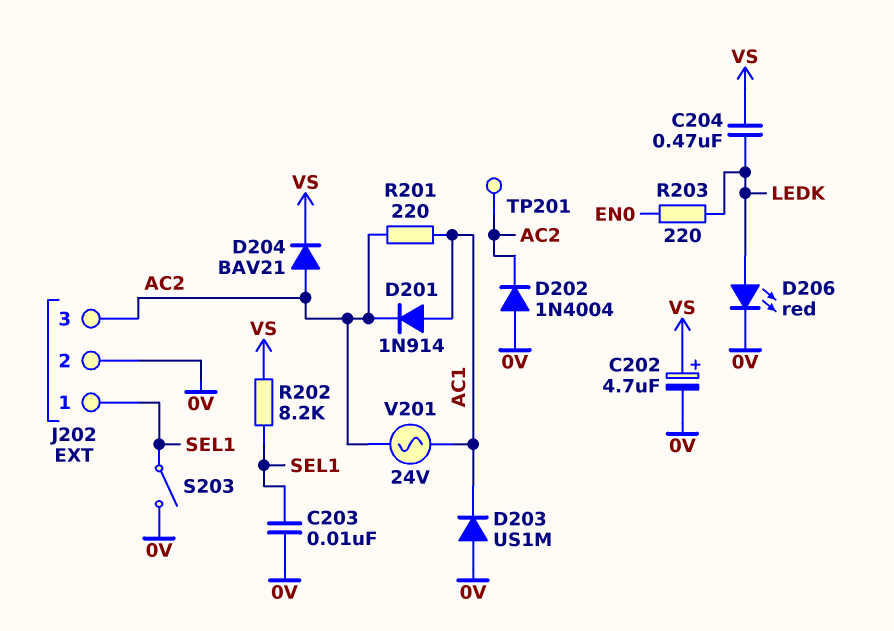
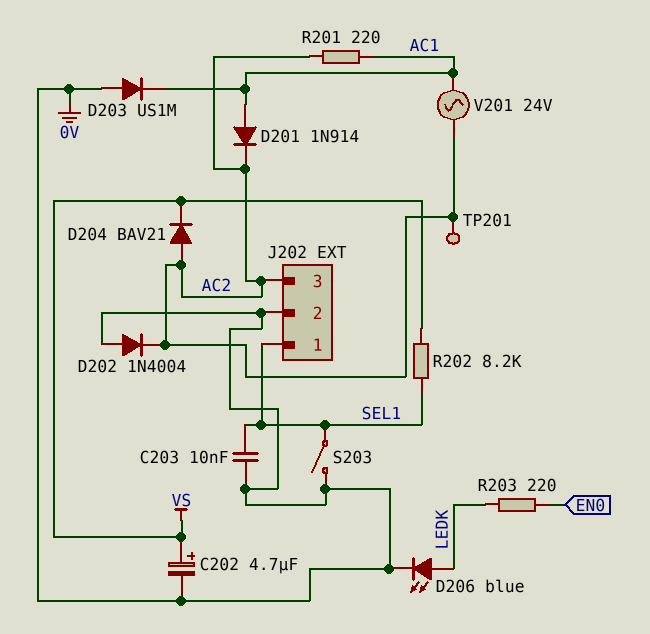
C204: 470nF (LEDK, VS) -> none
D206: LED red (A LEDK, K 0V) -> LED blue (A LEDK, K 0V)

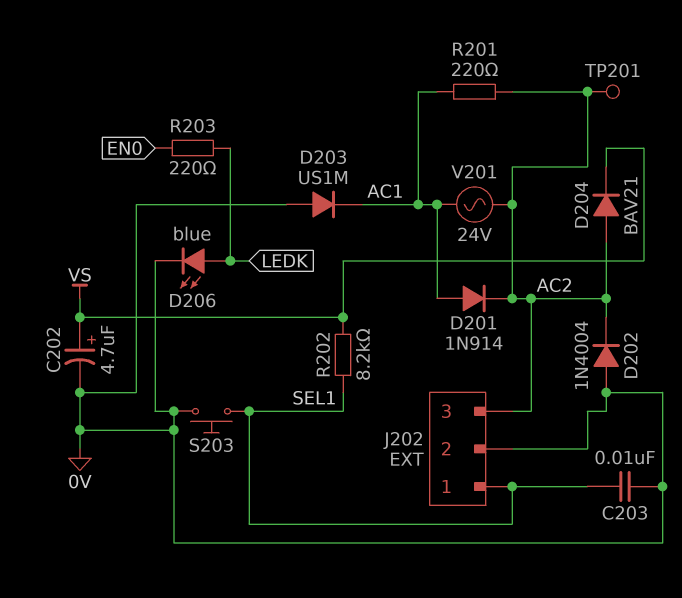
S203: switch (0V, SEL1) -> button (0V, SEL1)

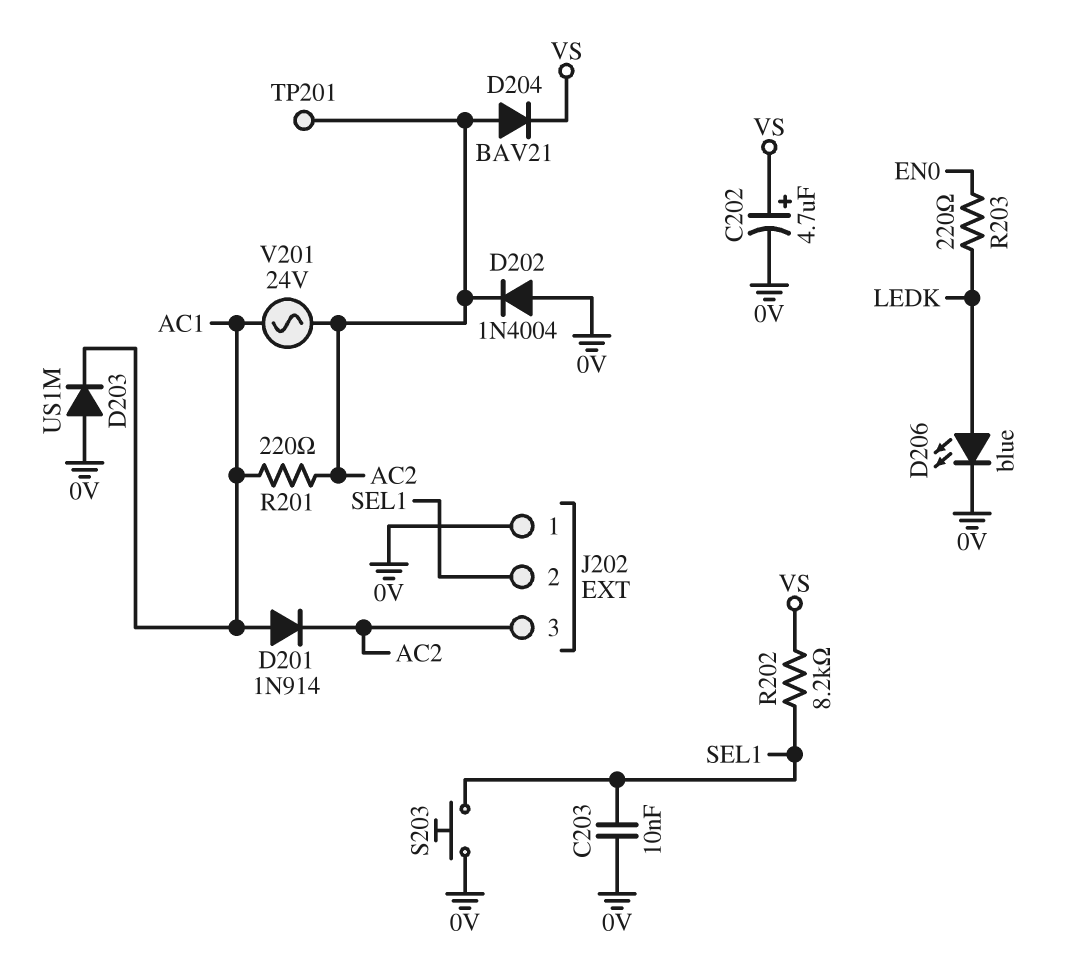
J202 pin 1: SEL1 -> 0V
J202 pin 2: 0V -> SEL1

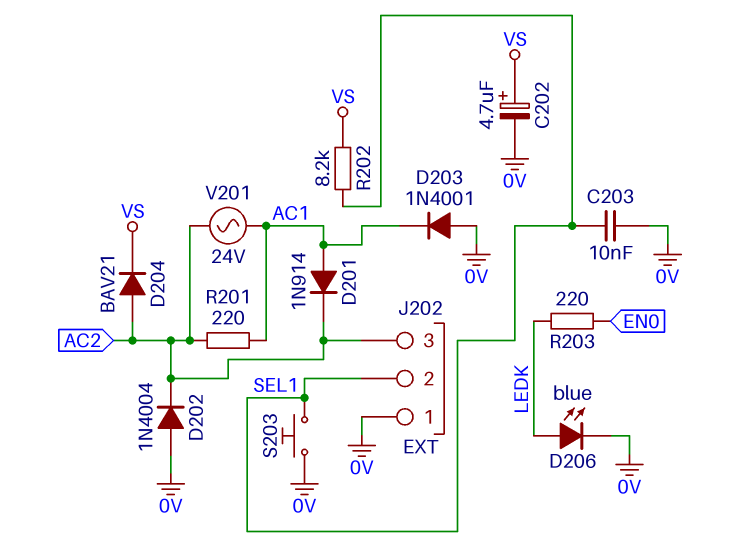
D203: diode US1M (A 0V, K AC1) -> diode 1N4001 (A 0V, K AC1)
TP201: test point (AC2) -> none

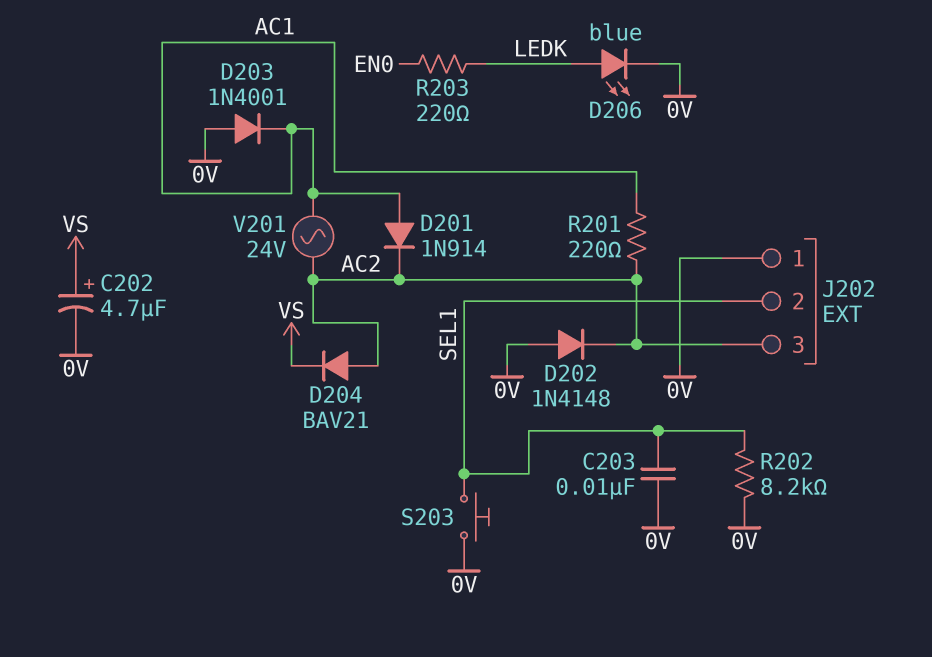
D202: diode 1N4004 (A 0V, K AC2) -> diode 1N4148 (A 0V, K AC2)
R202: 8.2k (SEL1, VS) -> 8.2k (0V, SEL1)

